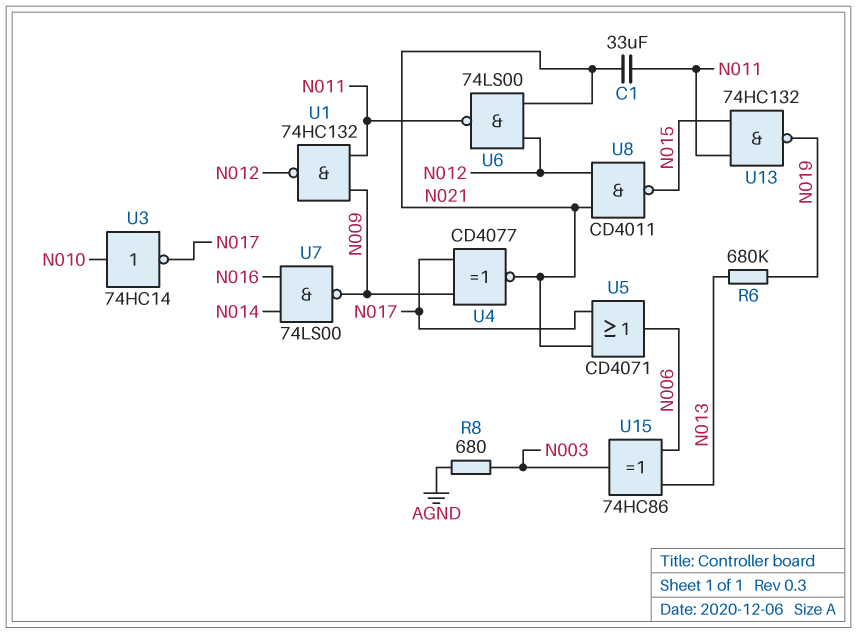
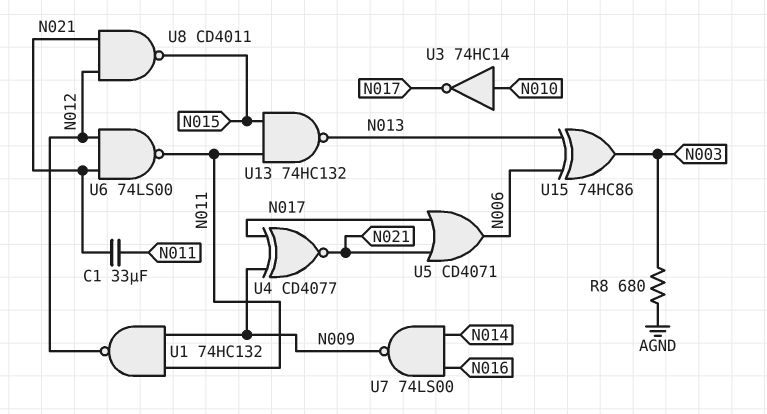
R6: 680k (N013, N019) -> none
U13: NAND 74HC132 (in N011, in N015, out N019) -> NAND 74HC132 (in N011, in N015, out N013)

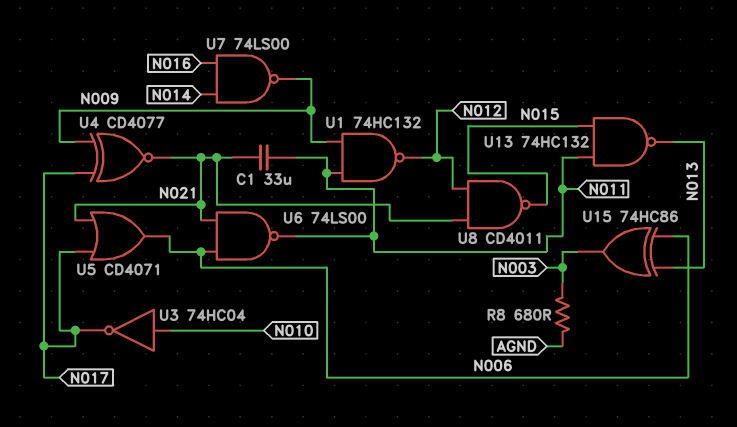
U3: NOT 74HC14 (in N010, out N017) -> NOT 74HC04 (in N010, out N017)
U6: NAND 74LS00 (in N012, in N021, out N011) -> NAND 74LS00 (in N006, in N021, out N011)

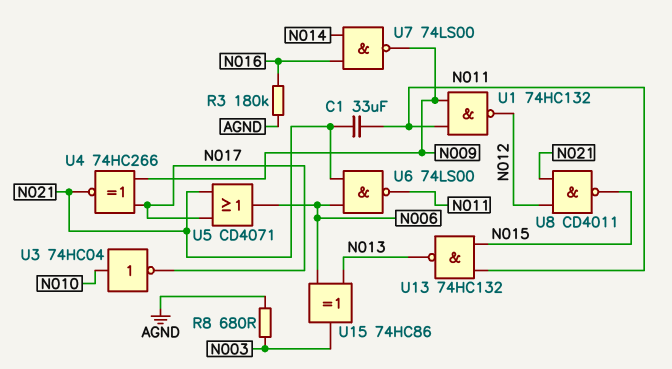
R3: none -> 180k (AGND, N016)
U4: XNOR CD4077 (in N009, in N017, out N021) -> XNOR 74HC266 (in N009, in N017, out N021)

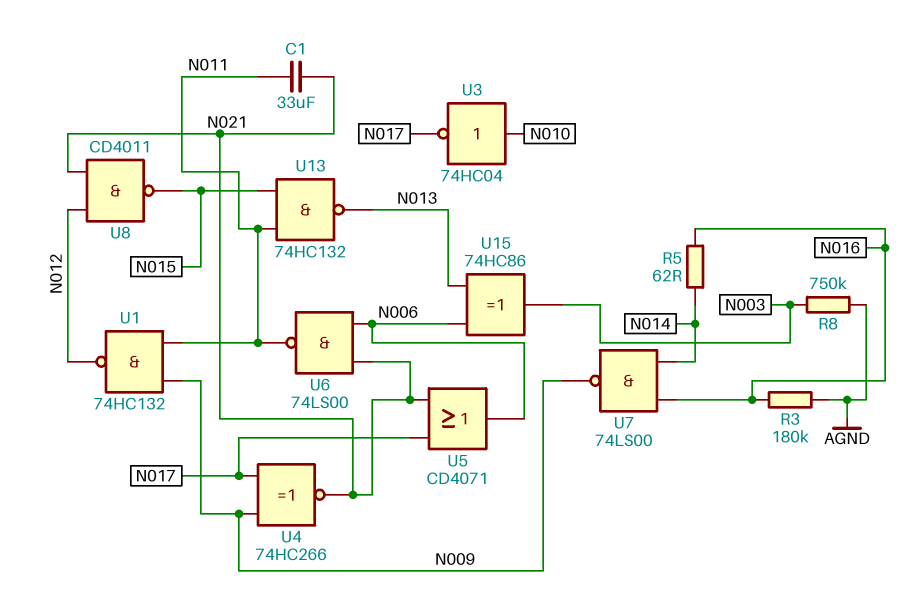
R5: none -> 62 (N014, N016)
R8: 680 (AGND, N003) -> 750k (AGND, N003)

